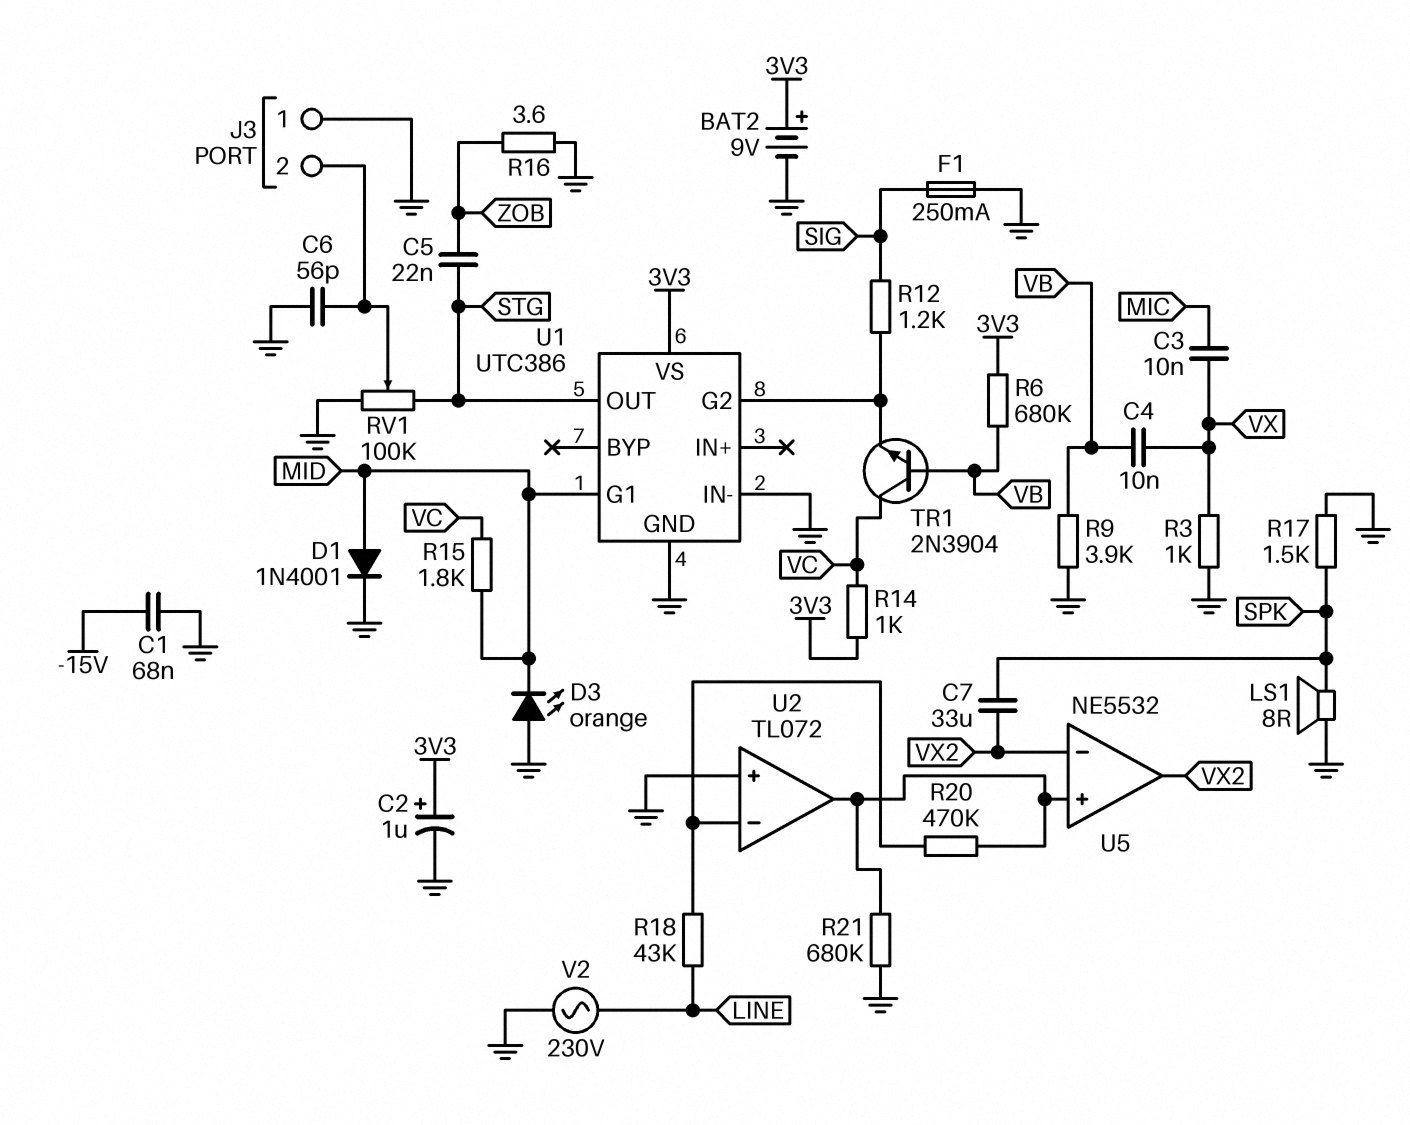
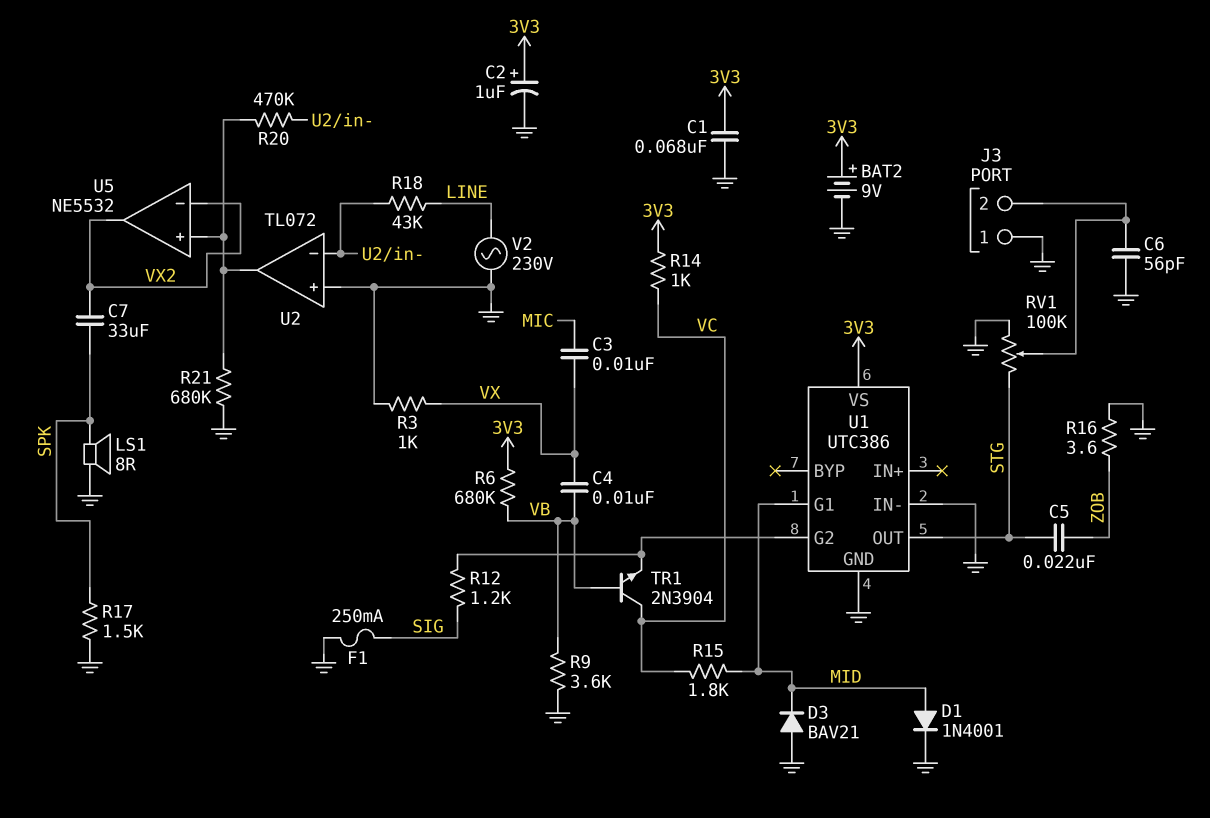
C1: 68nF (-15V, GND) -> 68nF (3V3, GND)
D3: LED orange (A GND, K MID) -> diode BAV21 (A GND, K MID)
R9: 3.9k (GND, VB) -> 3.6k (GND, VB)

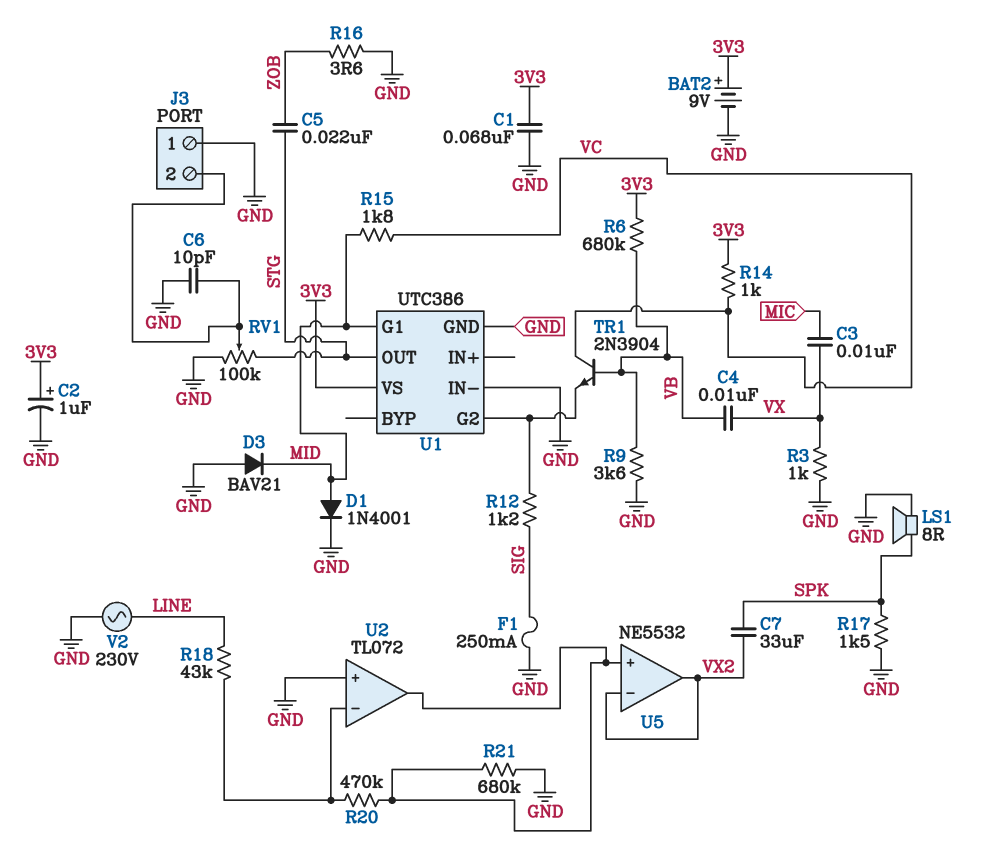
C6: 56pF (GND, J3/2) -> 10pF (GND, J3/2)

